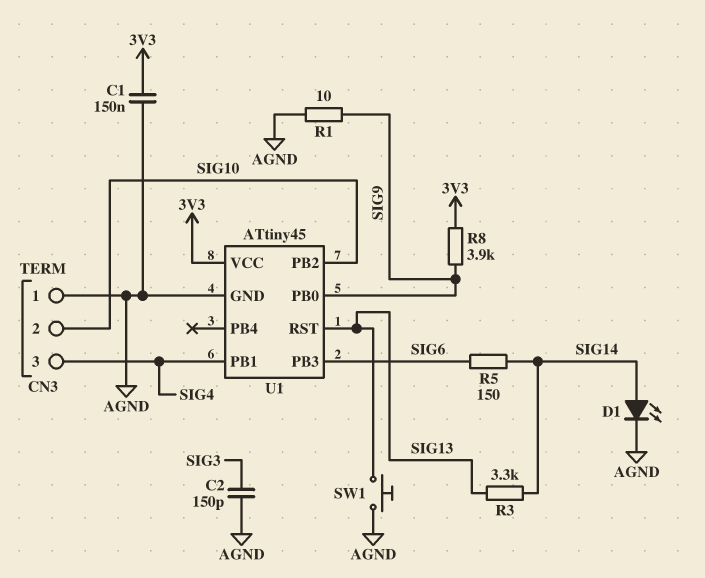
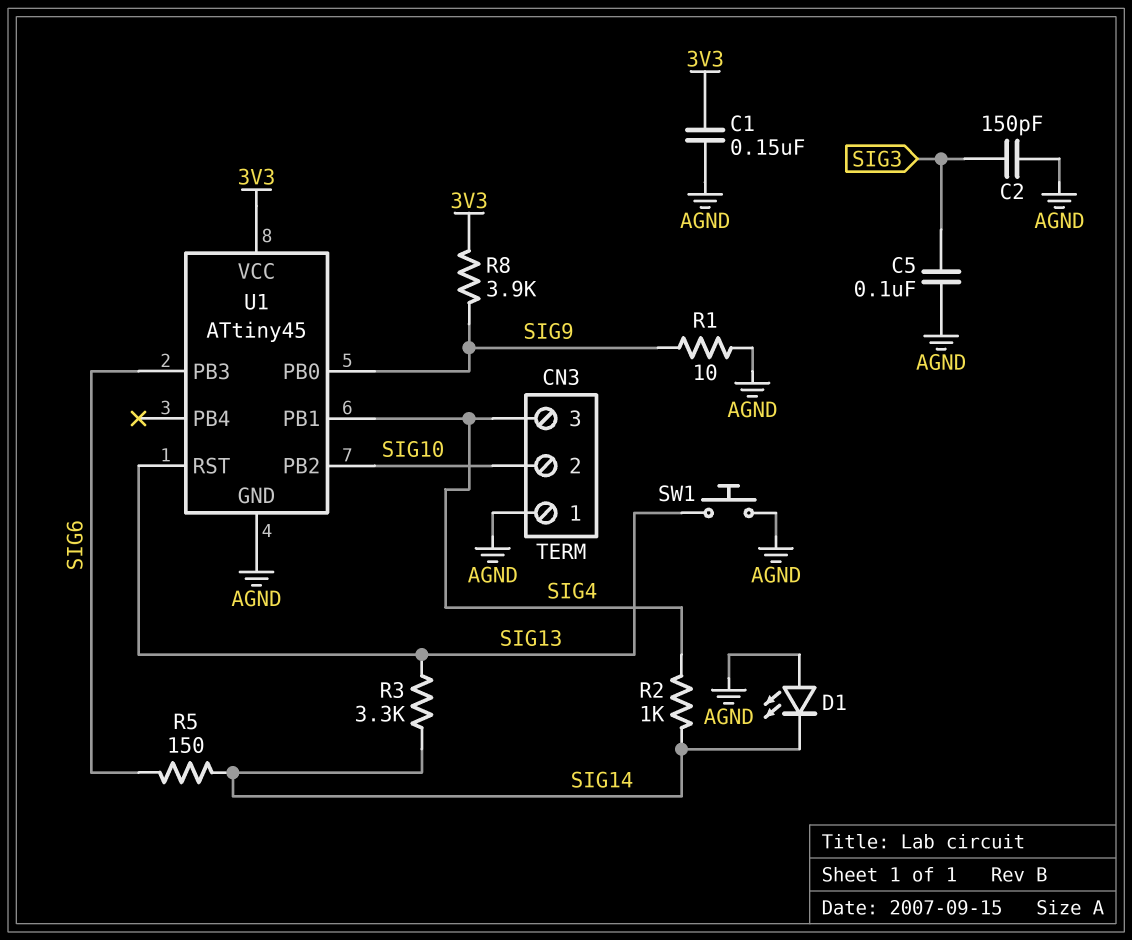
C5: none -> 100nF (AGND, SIG3)
D1: LED (A SIG14, K AGND) -> LED (A AGND, K SIG14)
R2: none -> 1k (SIG4, SIG14)

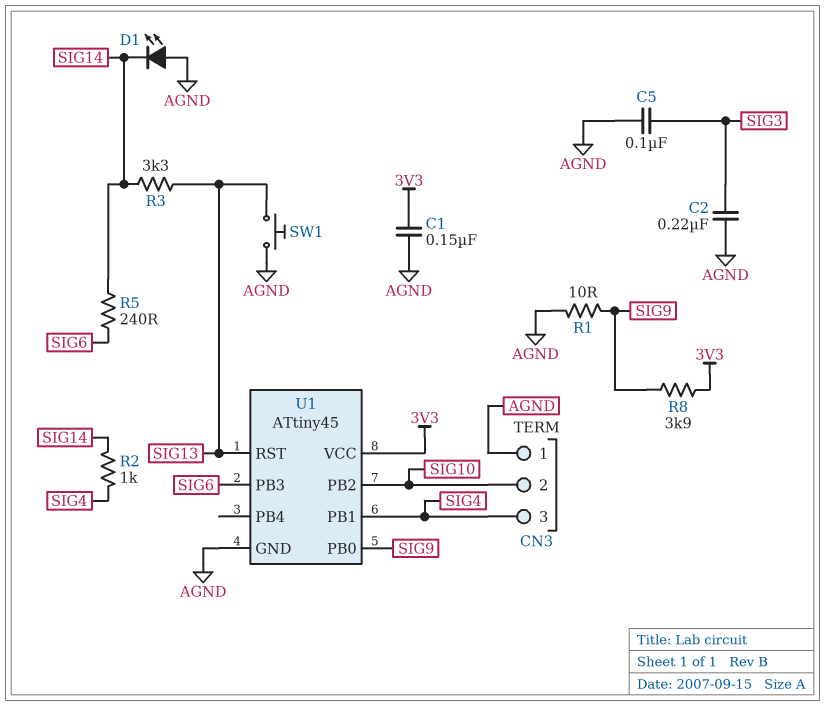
C2: 150pF (AGND, SIG3) -> 220nF (AGND, SIG3)
R5: 150 (SIG6, SIG14) -> 240 (SIG6, SIG14)

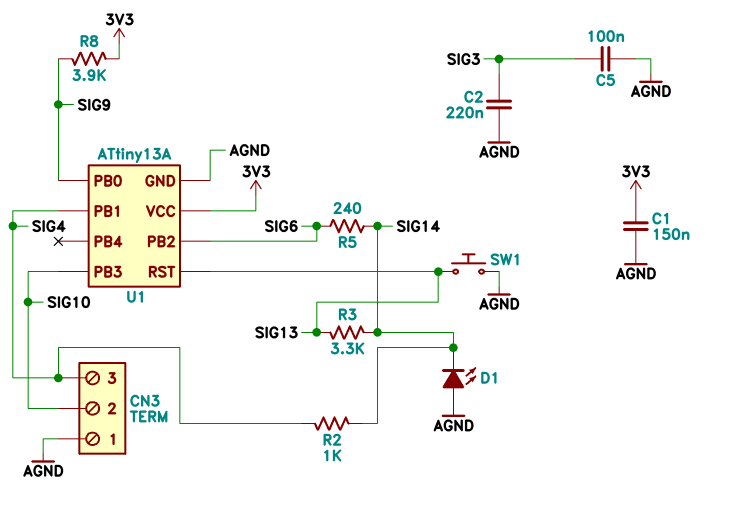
R1: 10 (AGND, SIG9) -> none
U1: ATtiny45 -> ATtiny13A
U1 pin PB2: SIG10 -> SIG6
U1 pin PB3: SIG6 -> SIG10

